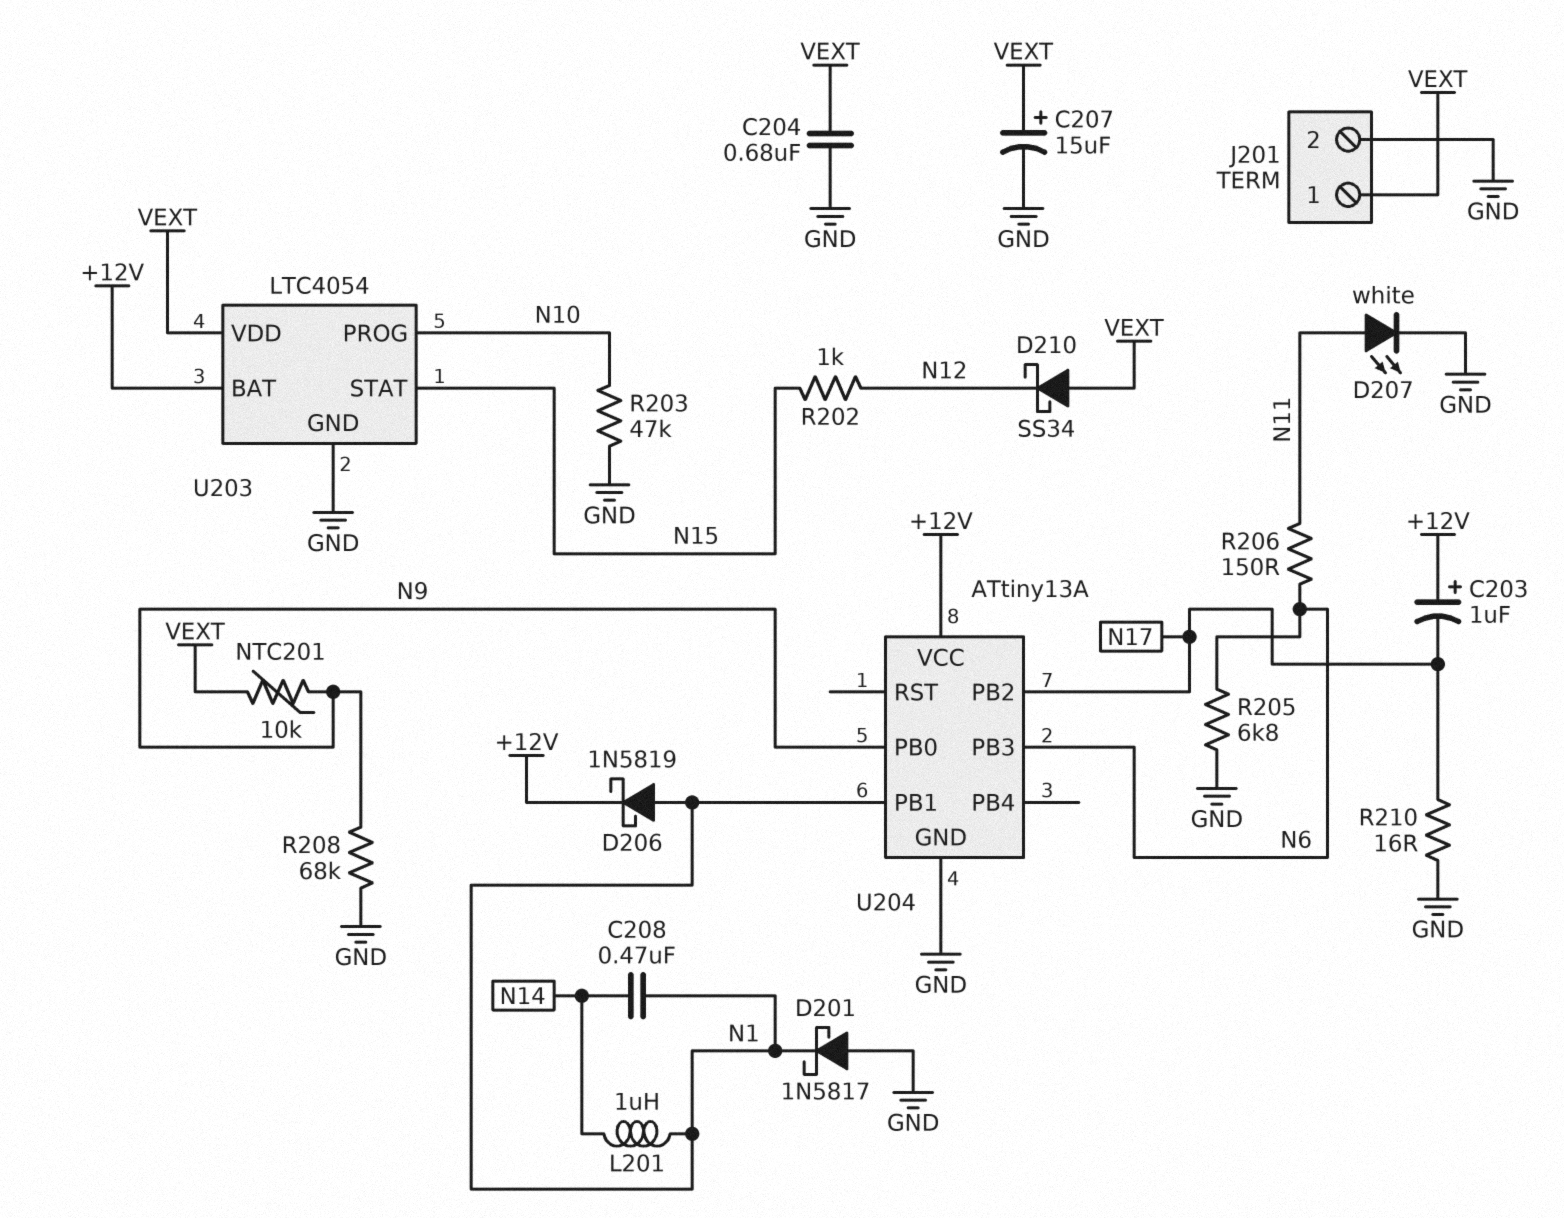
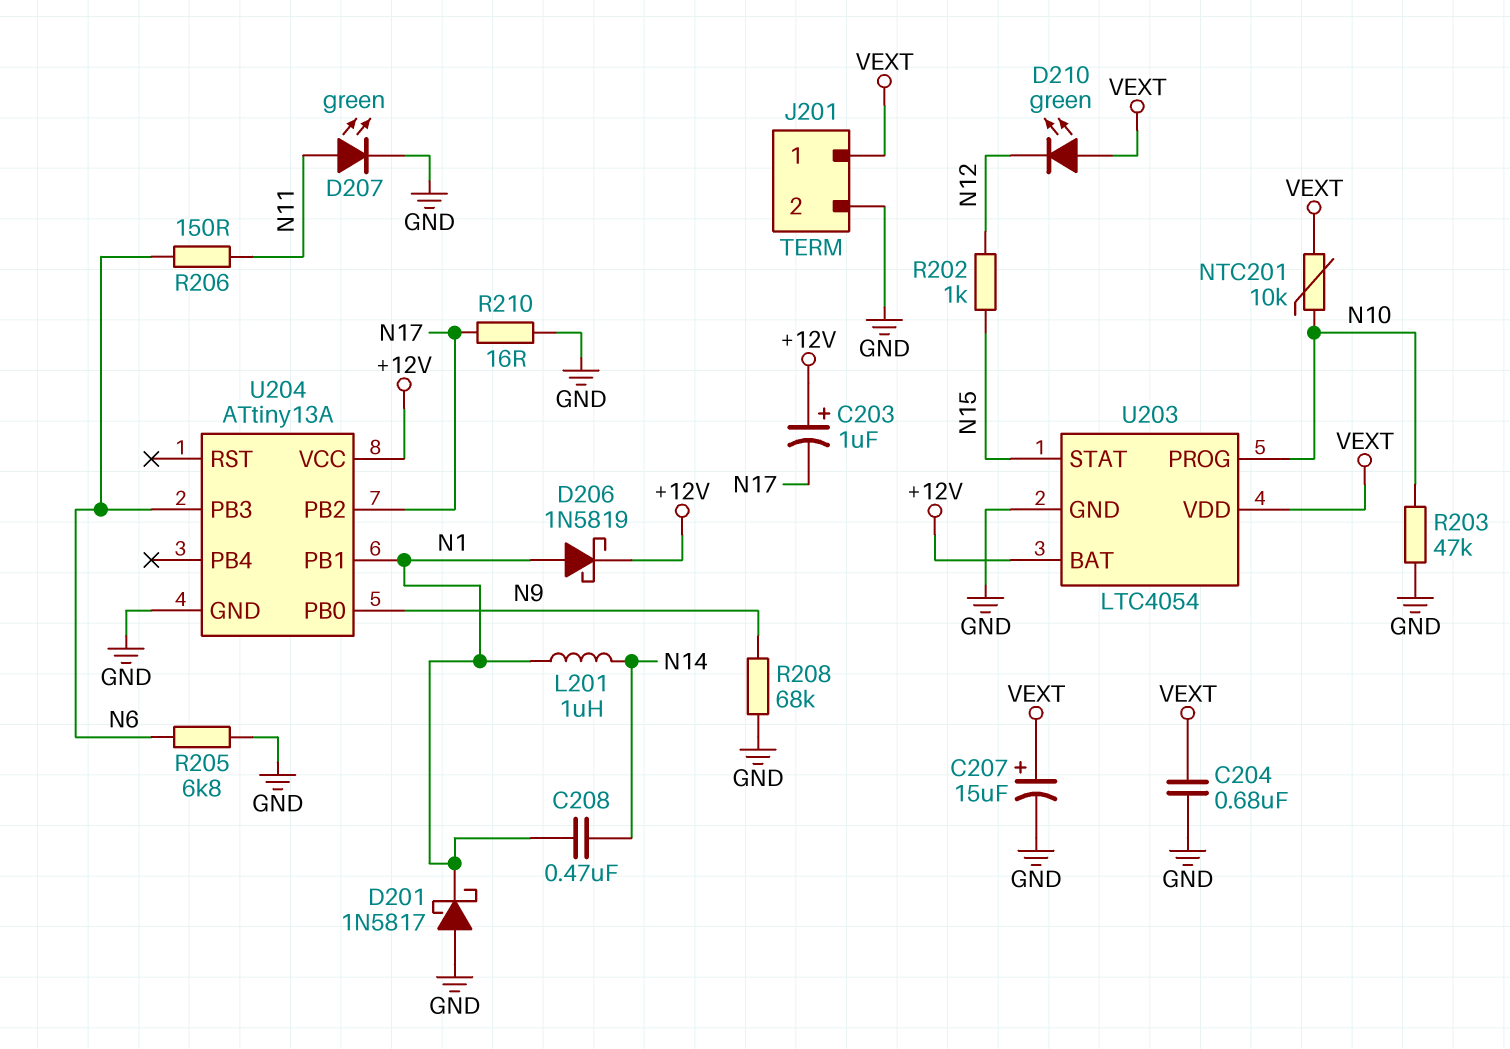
D207: LED white (A N11, K GND) -> LED green (A N11, K GND)
D210: schottky SS34 (A VEXT, K N12) -> LED green (A VEXT, K N12)
NTC201: 10k (N9, VEXT) -> 10k (N10, VEXT)

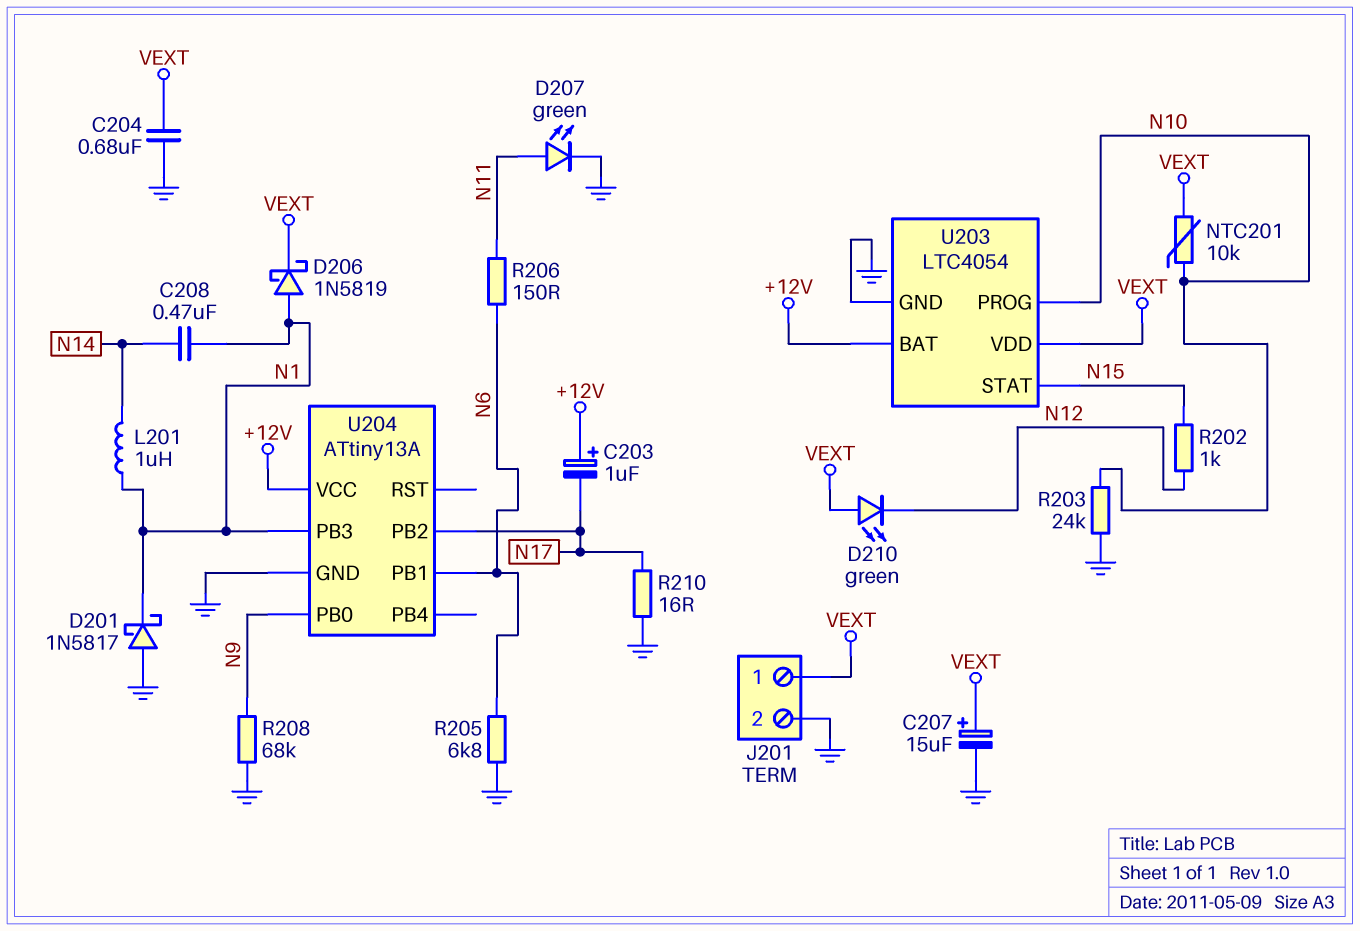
D206: schottky 1N5819 (A N1, K +12V) -> schottky 1N5819 (A N1, K VEXT)
R203: 47k (GND, N10) -> 24k (GND, N10)
U204 pin PB1: N1 -> N6
U204 pin PB3: N6 -> N1

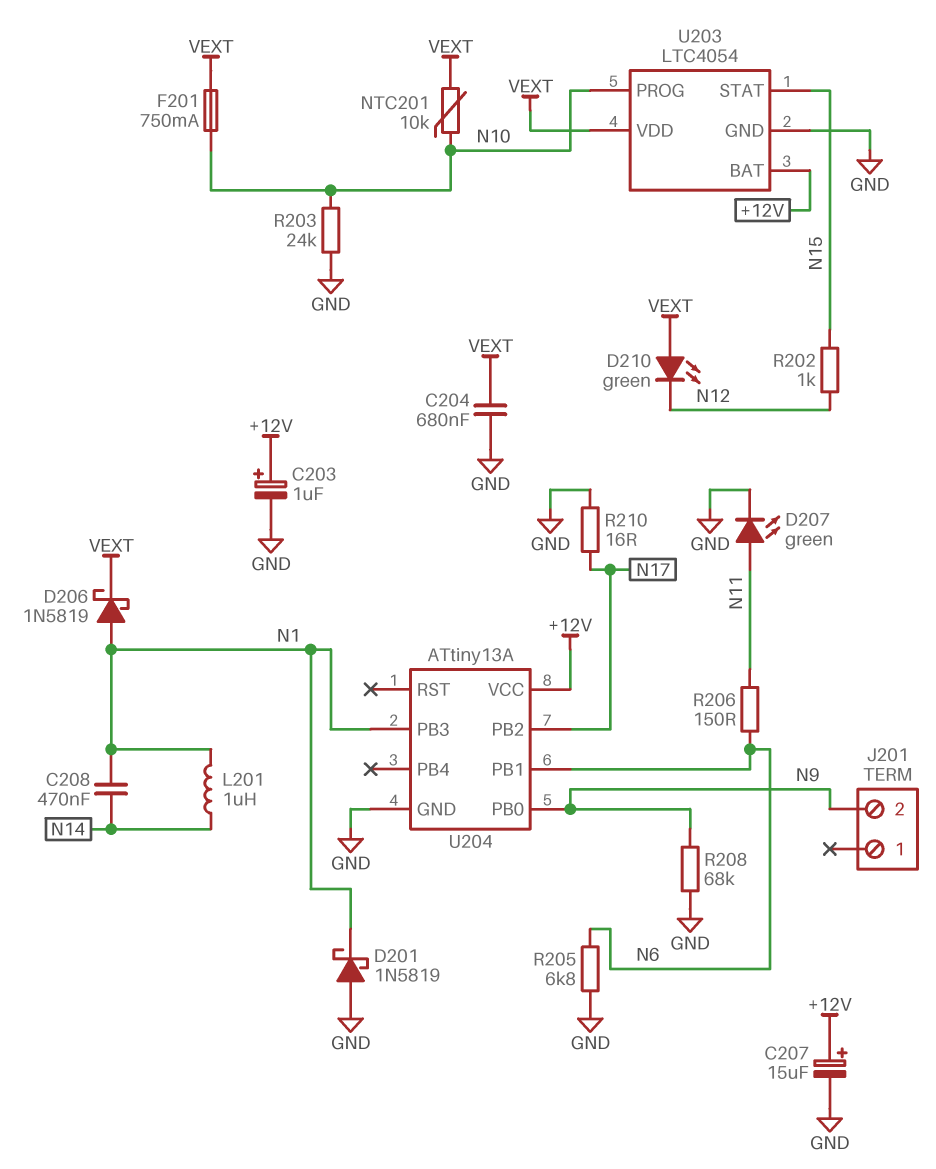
C203: 1uF (plus +12V, minus N17) -> 1uF (plus +12V, minus GND)
C207: 15uF (plus VEXT, minus GND) -> 15uF (plus +12V, minus GND)
D201: schottky 1N5817 (A GND, K N1) -> schottky 1N5819 (A GND, K N1)
F201: none -> 750mA (N10, VEXT)
J201 pin 1: VEXT -> none
J201 pin 2: GND -> N9

